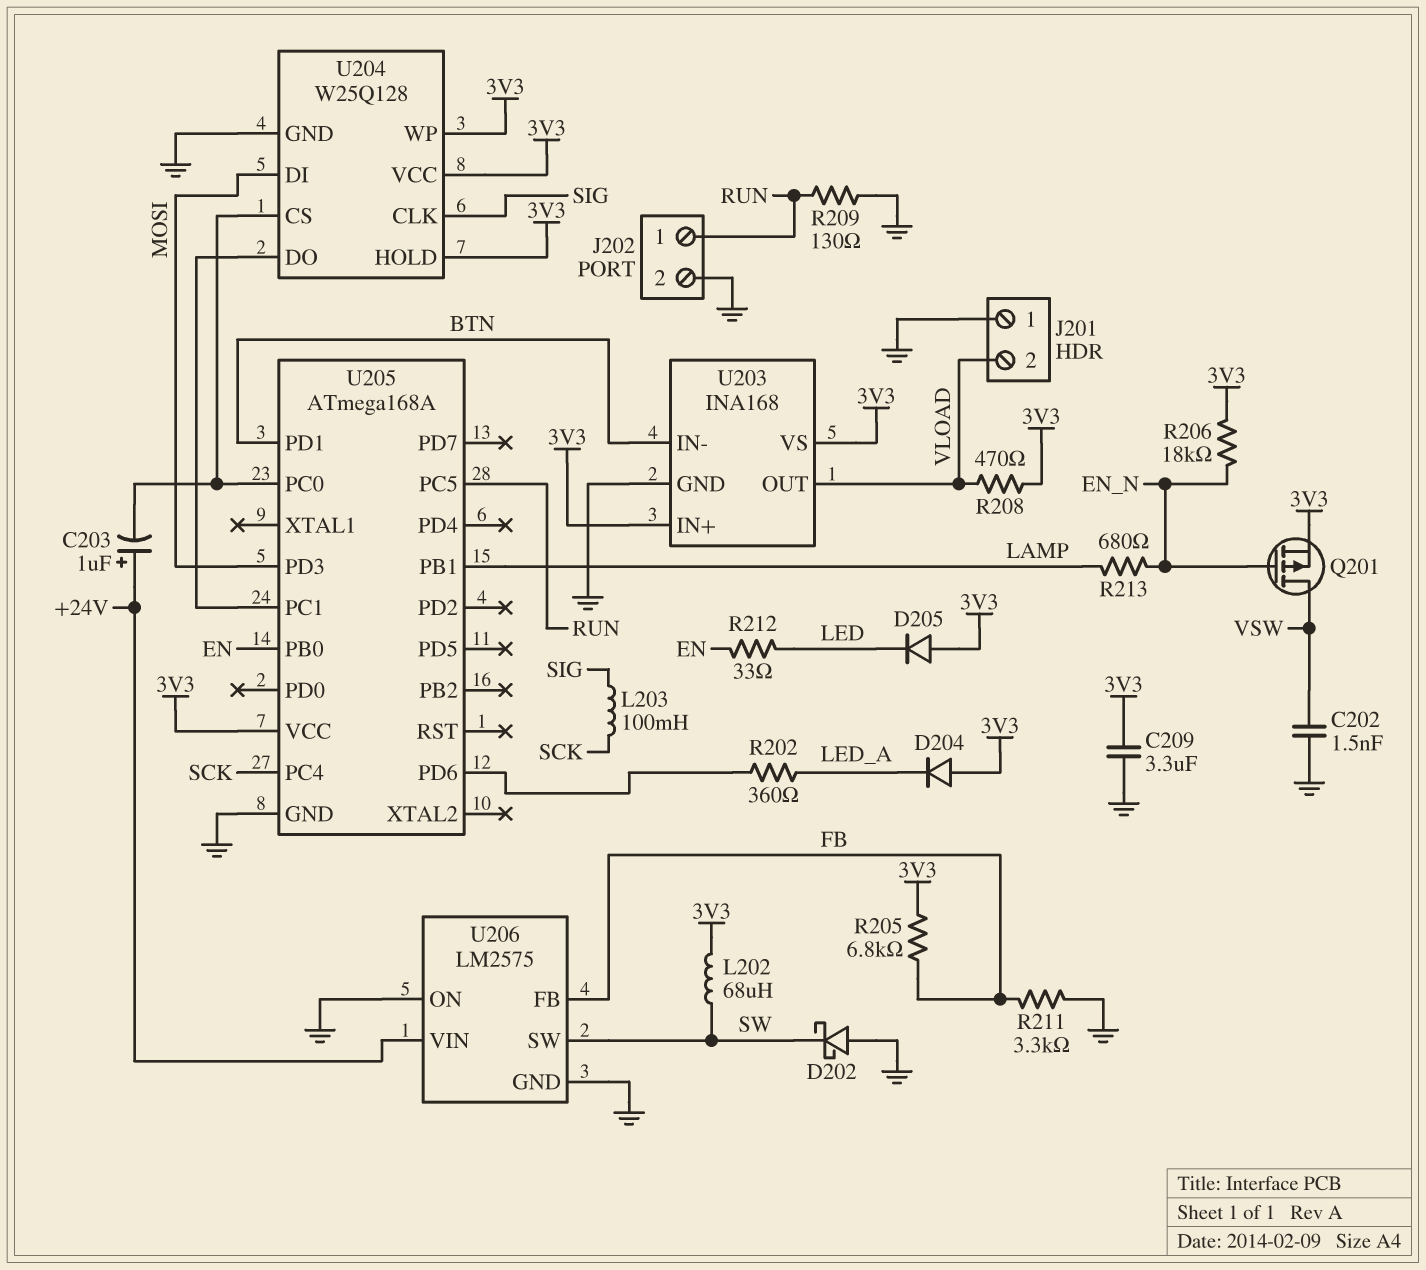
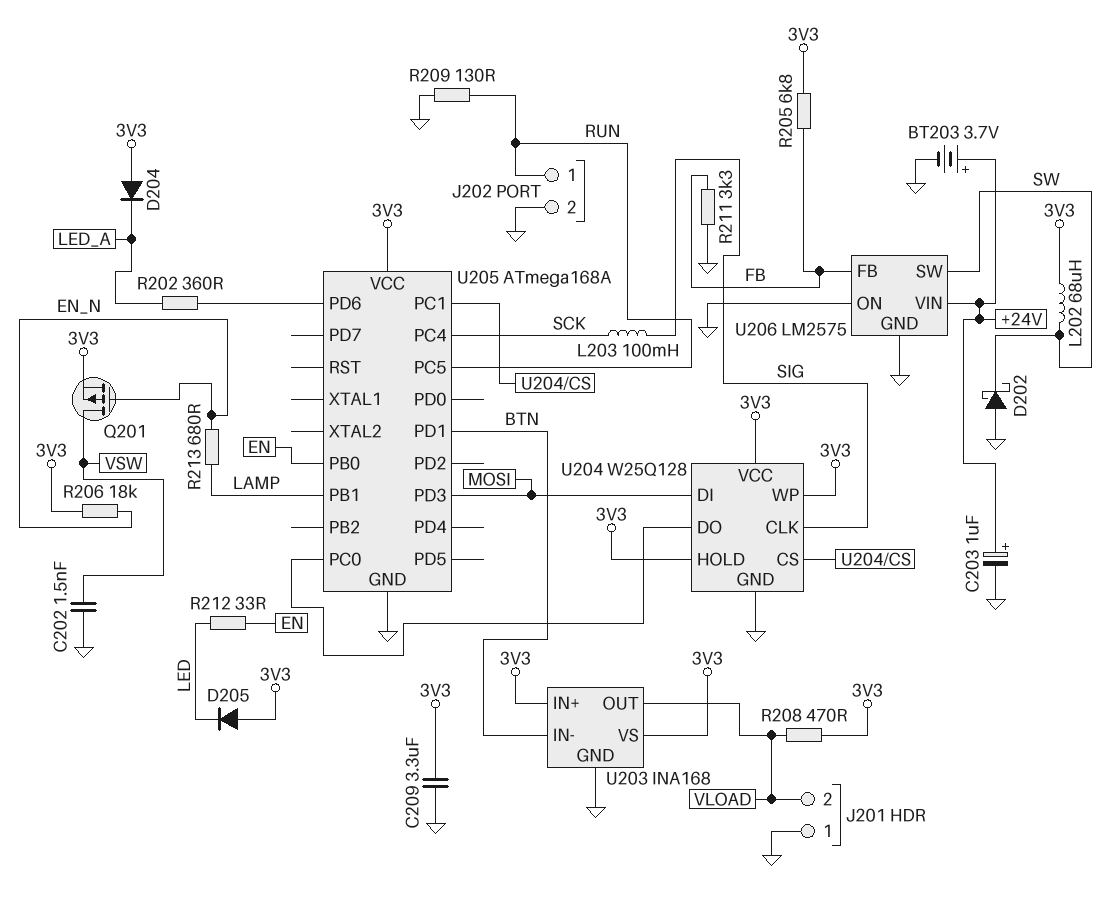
BT203: none -> 3.7V (plus +24V, minus GND)
C203: 1uF (plus +24V, minus U204/CS) -> 1uF (plus +24V, minus GND)
U205 pin PC0: U204/CS -> U204/DO
U205 pin PC1: U204/DO -> U204/CS

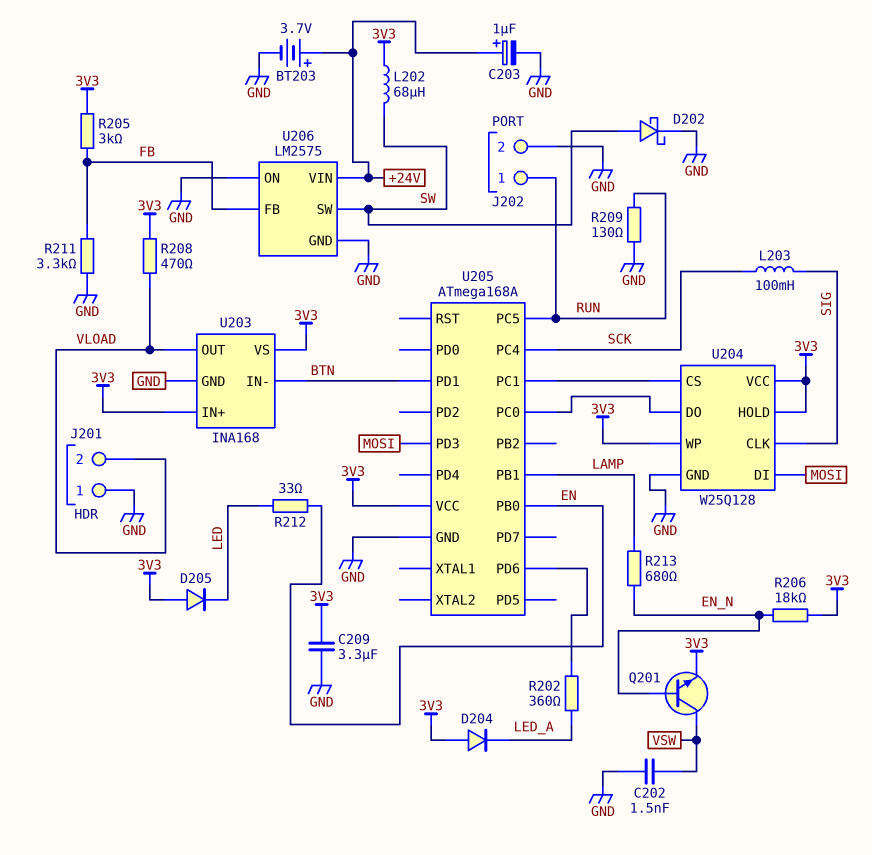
D202: schottky (A GND, K SW) -> schottky (A SW, K GND)
Q201: PMOS (G EN_N, D VSW, S 3V3) -> NPN (B EN_N, C VSW, E 3V3)
R205: 6.8k (3V3, FB) -> 3k (3V3, FB)

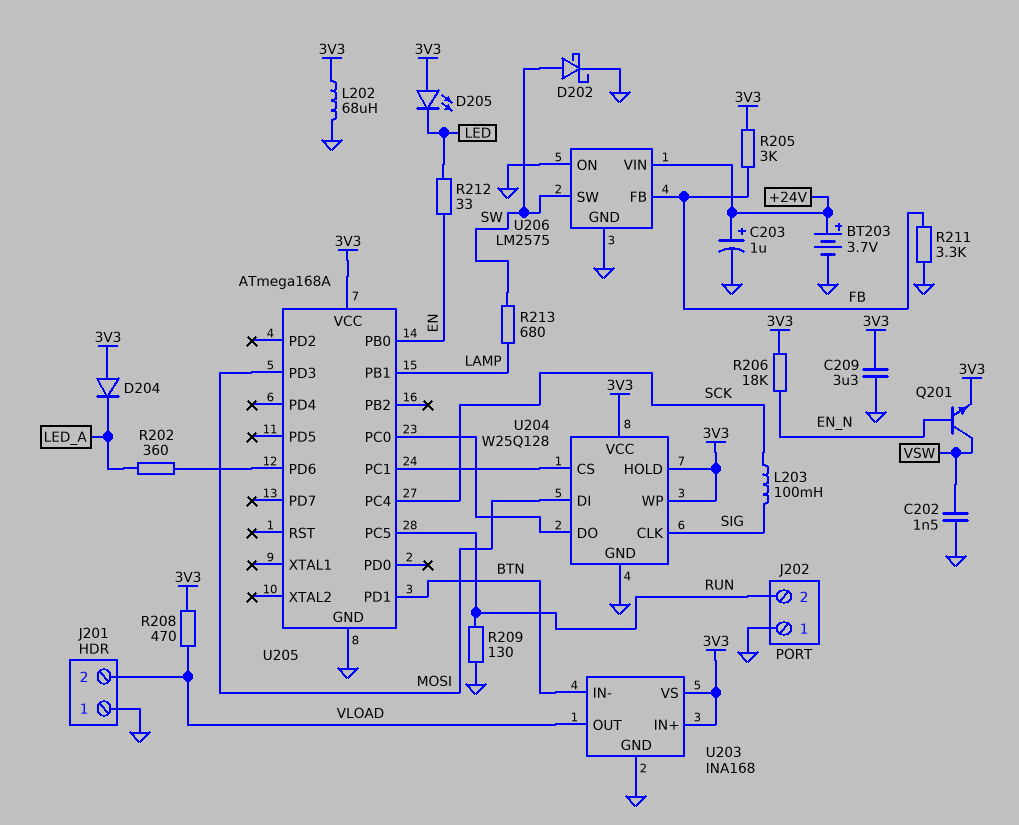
D205: diode (A 3V3, K LED) -> LED (A 3V3, K LED)
J202 pin 1: RUN -> GND
J202 pin 2: GND -> RUN
L202: 68uH (3V3, SW) -> 68uH (3V3, GND)
R213: 680 (EN_N, LAMP) -> 680 (LAMP, SW)

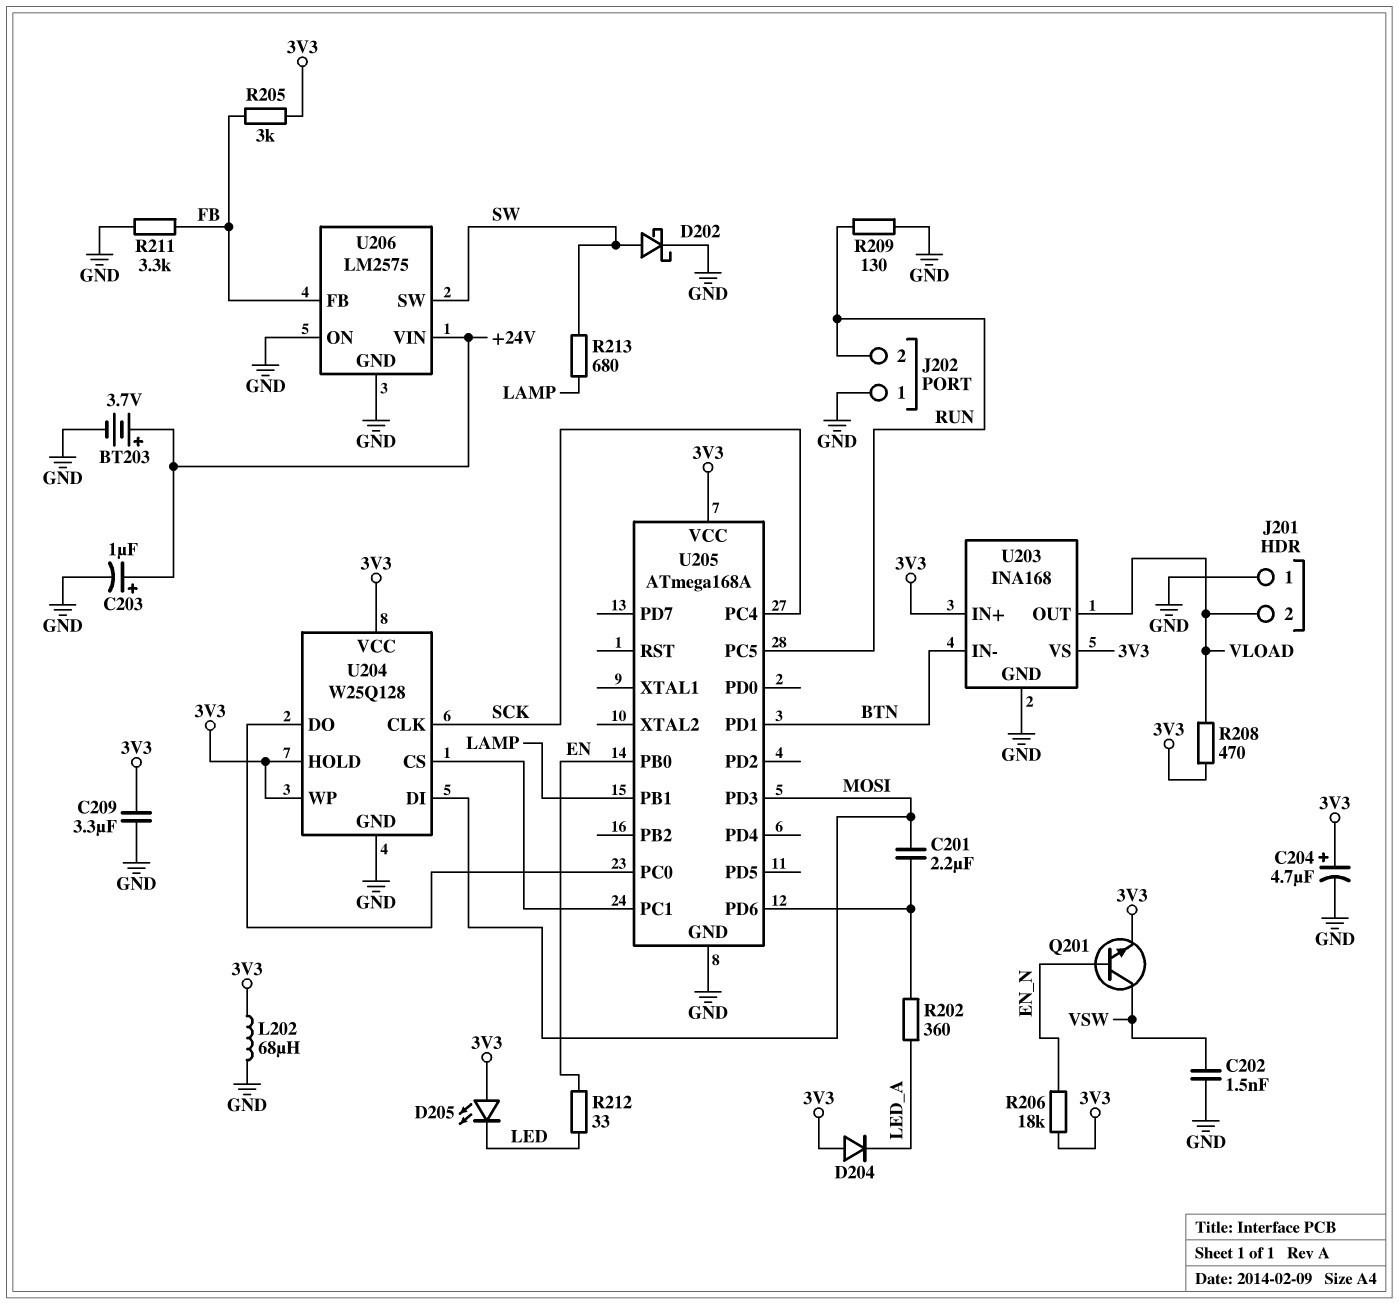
C201: none -> 2.2uF (MOSI, U205/PD6)
C204: none -> 4.7uF (plus 3V3, minus GND)
L203: 100mH (SCK, SIG) -> none
U204 pin CLK: SIG -> SCK

